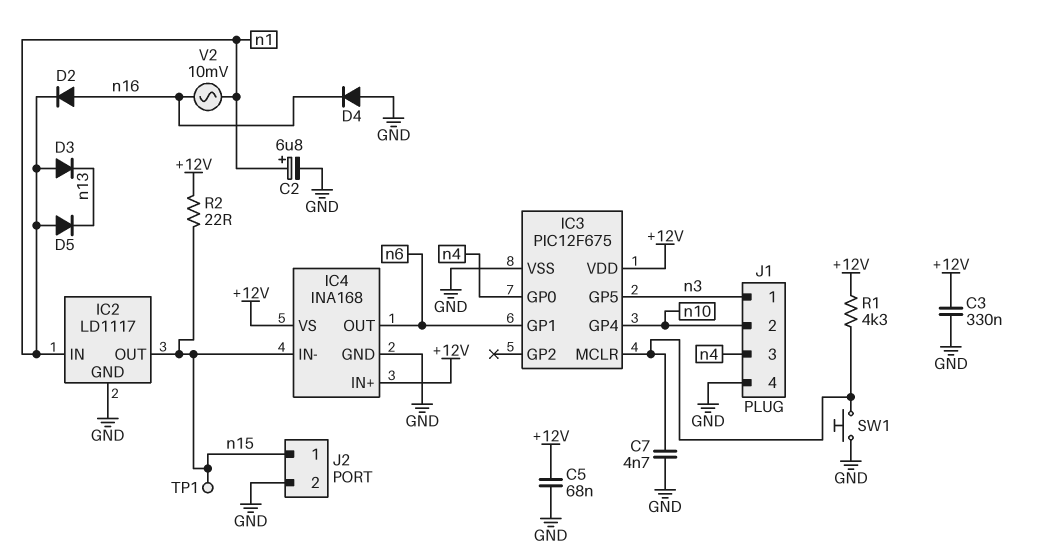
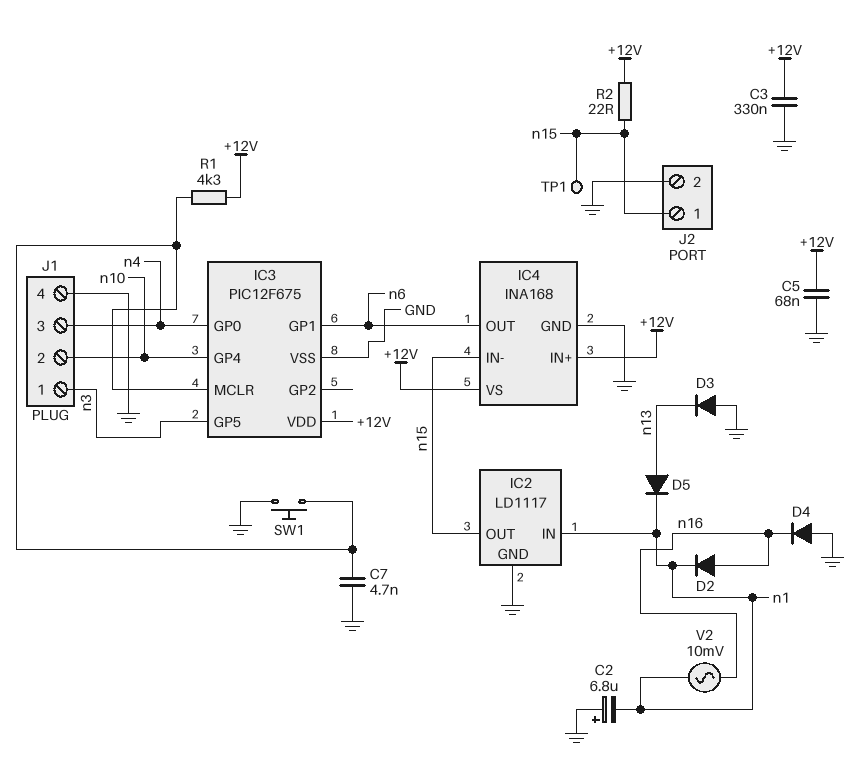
C2: 6.8uF (plus n1, minus GND) -> 6.8uF (plus GND, minus n1)
D3: diode (A n1, K n13) -> diode (A GND, K n13)
D5: diode (A n1, K n13) -> diode (A n13, K n1)

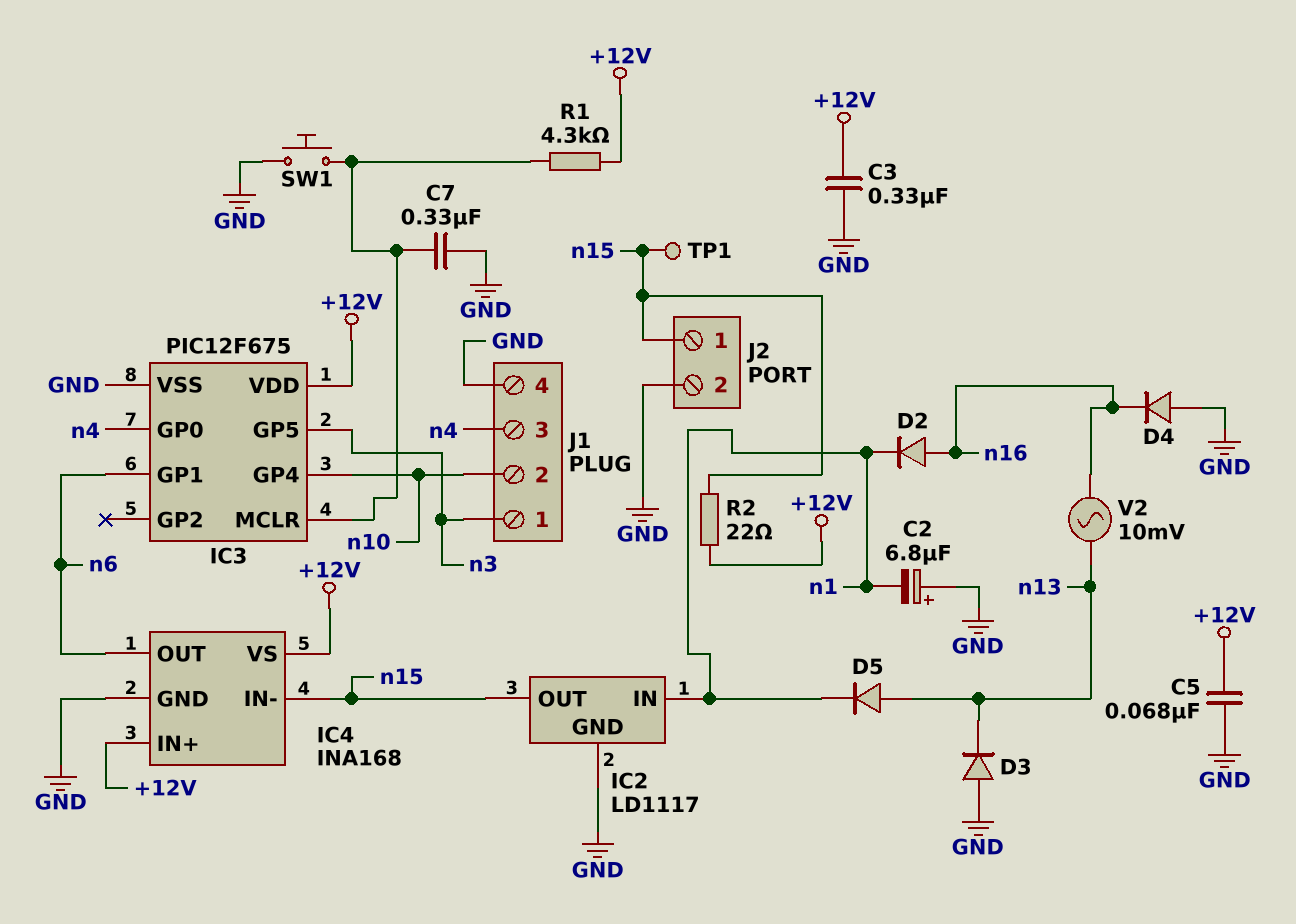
C7: 4.7nF (GND, IC3/MCLR) -> 330nF (GND, IC3/MCLR)
V2: AC 10mV (n1, n16) -> AC 10mV (n13, n16)

